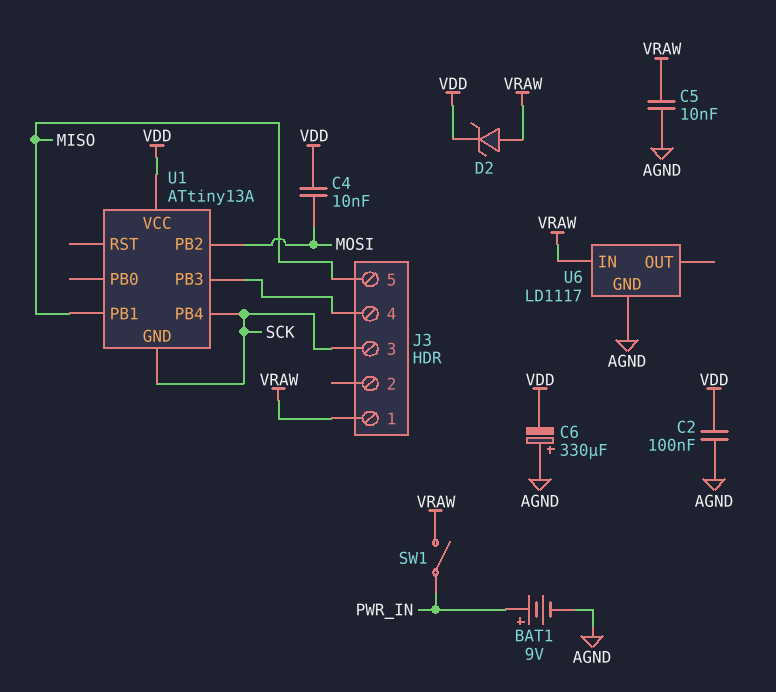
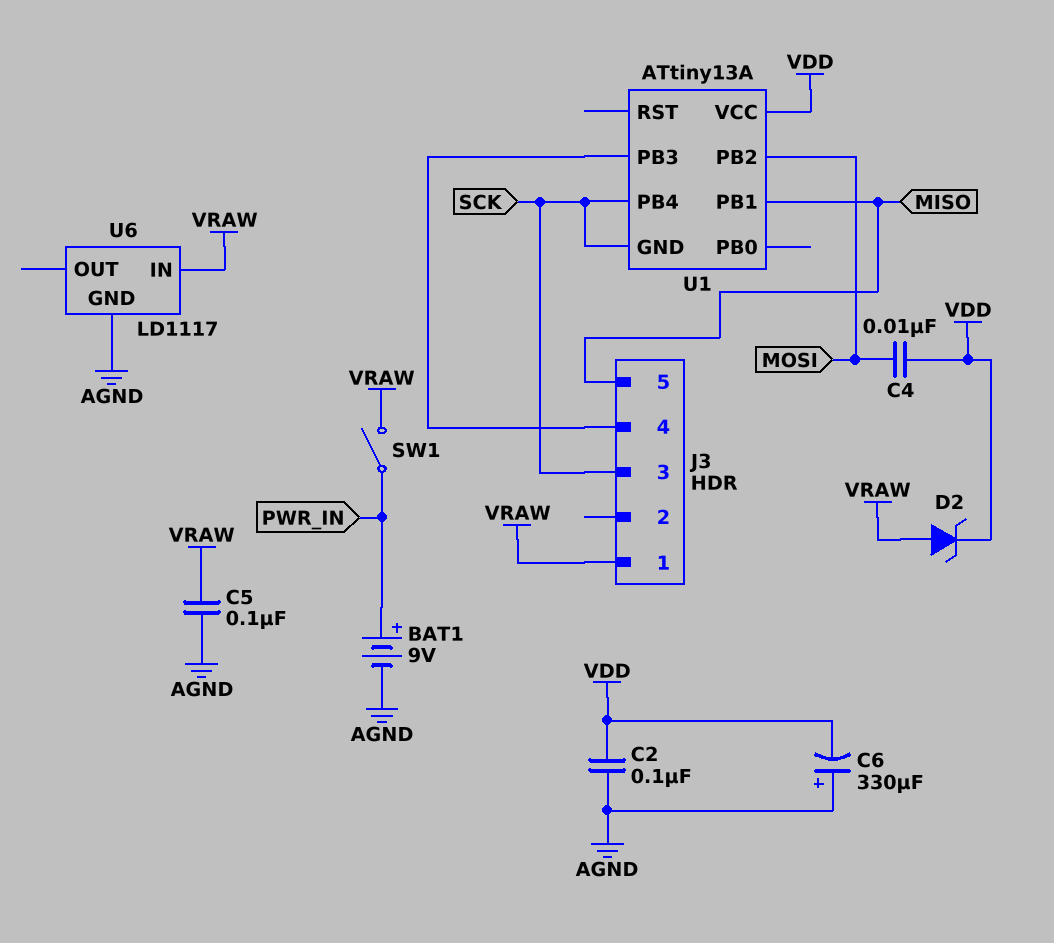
C5: 10nF (AGND, VRAW) -> 100nF (AGND, VRAW)

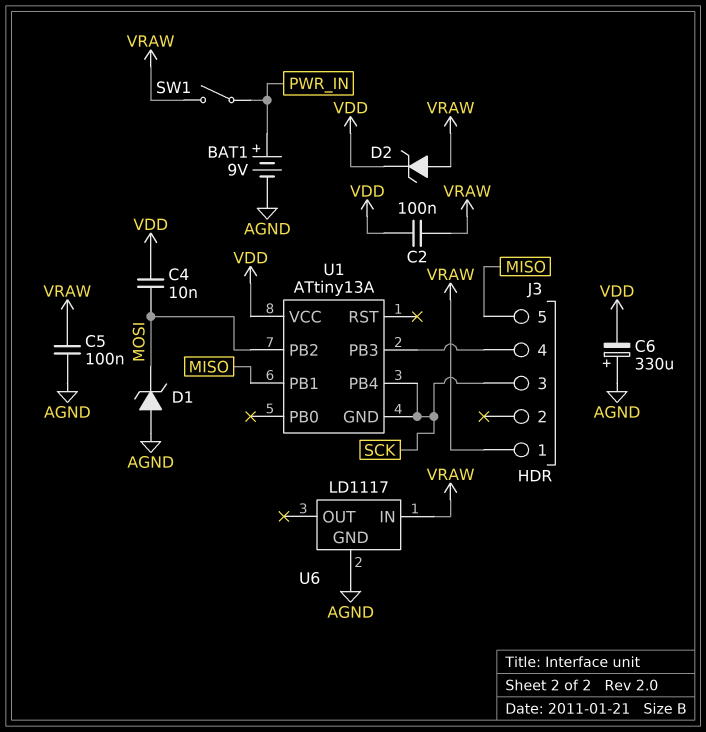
C2: 100nF (AGND, VDD) -> 100nF (VDD, VRAW)
D1: none -> zener (A AGND, K MOSI)

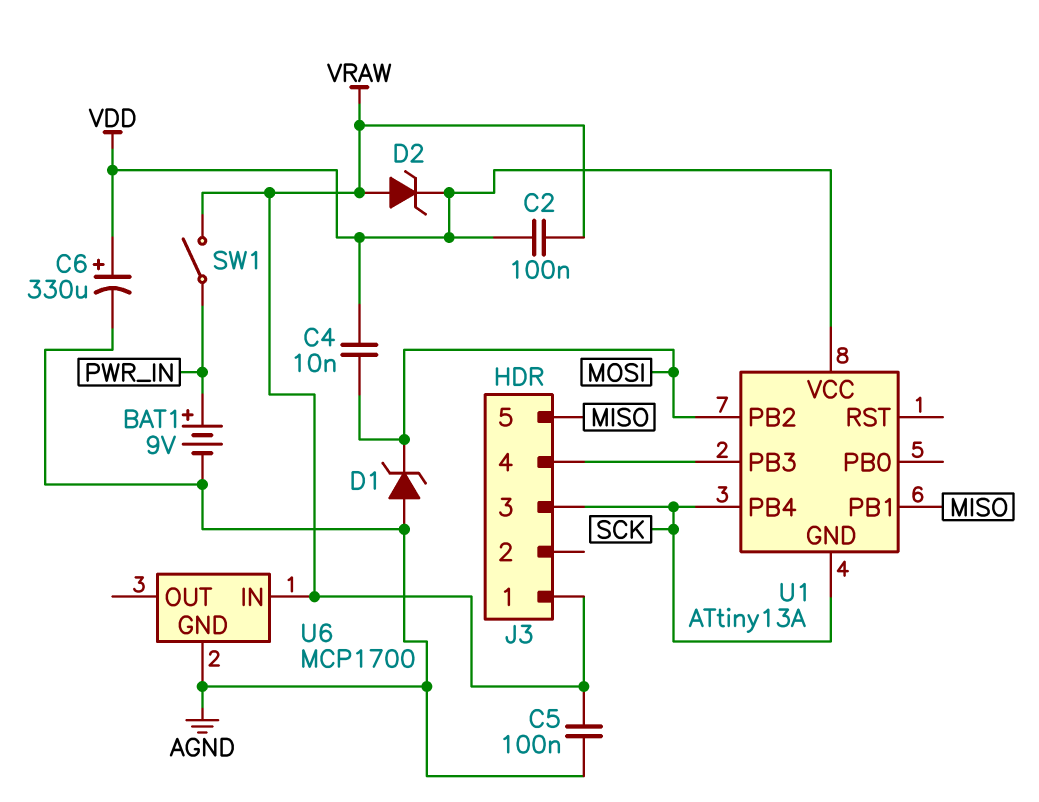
C6: 330uF (plus AGND, minus VDD) -> 330uF (plus VDD, minus AGND)
U6: LD1117 -> MCP1700

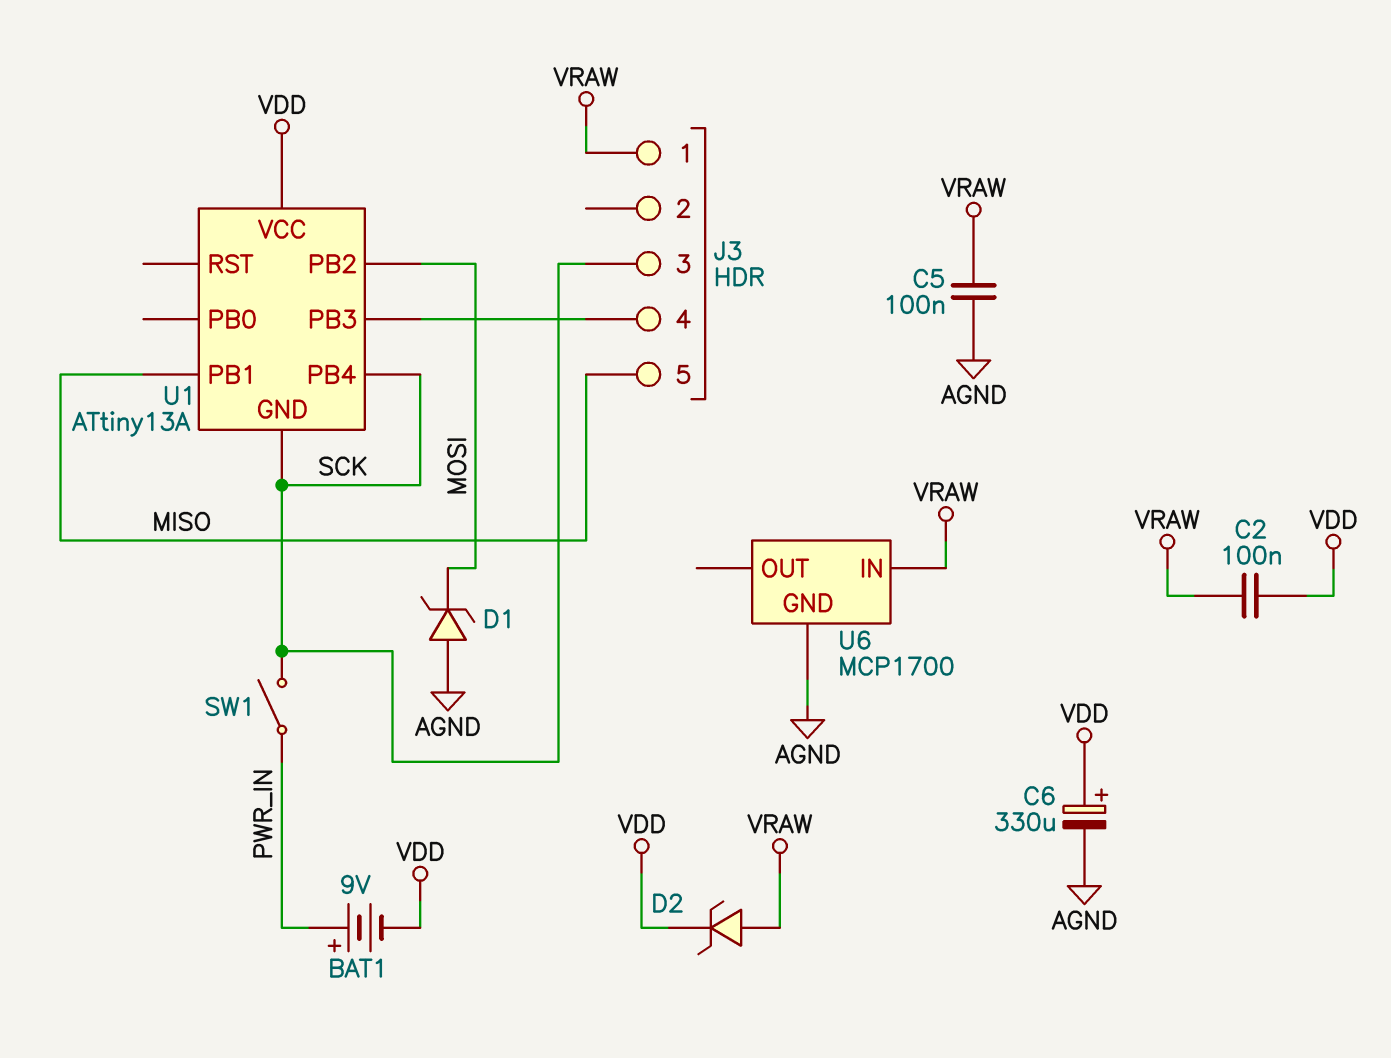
BAT1: 9V (plus PWR_IN, minus AGND) -> 9V (plus PWR_IN, minus VDD)
C4: 10nF (MOSI, VDD) -> none
SW1: switch (PWR_IN, VRAW) -> switch (PWR_IN, SCK)

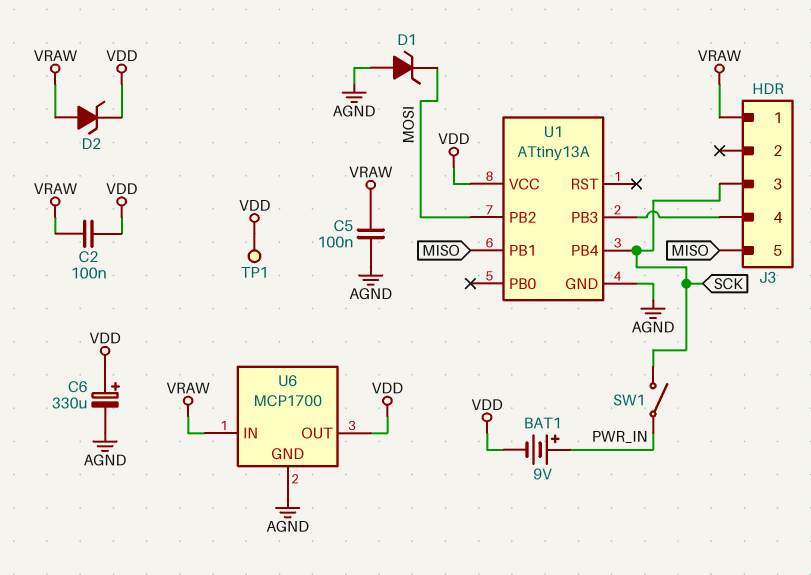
TP1: none -> test point (VDD)
U1 pin GND: SCK -> AGND
U6 pin OUT: none -> VDD

